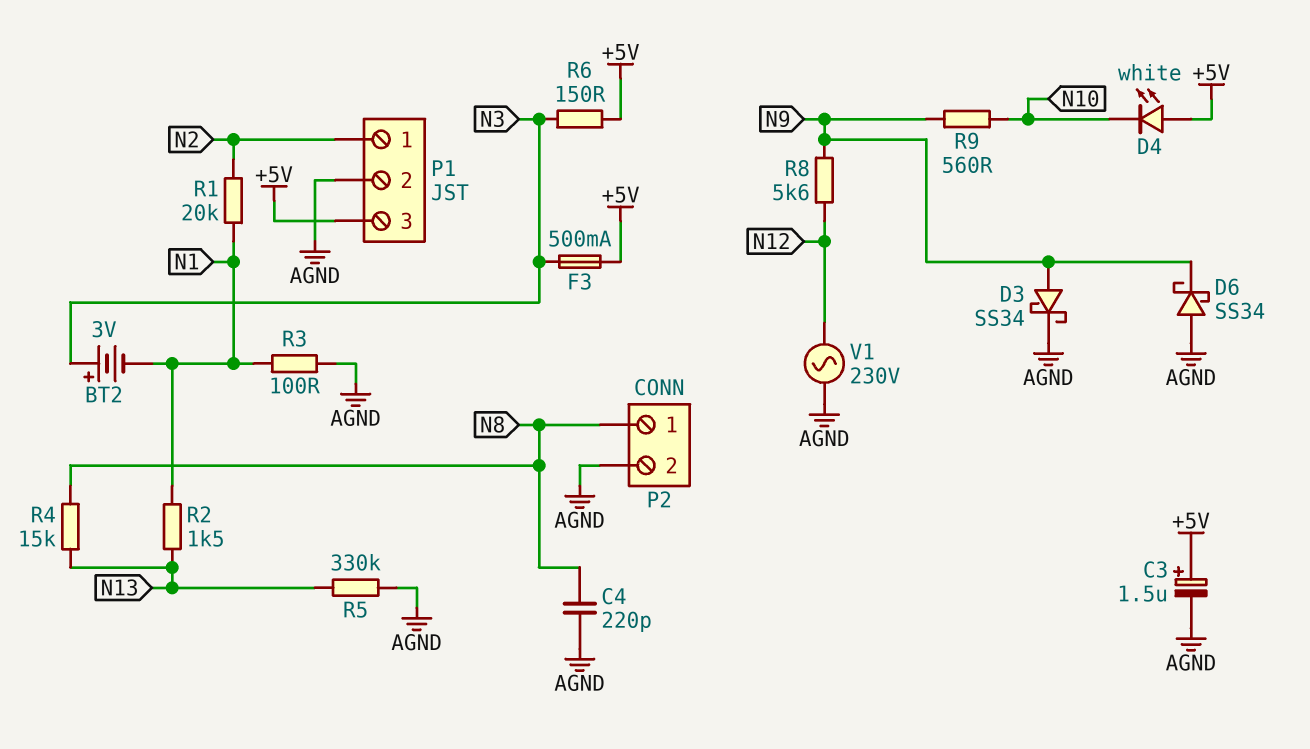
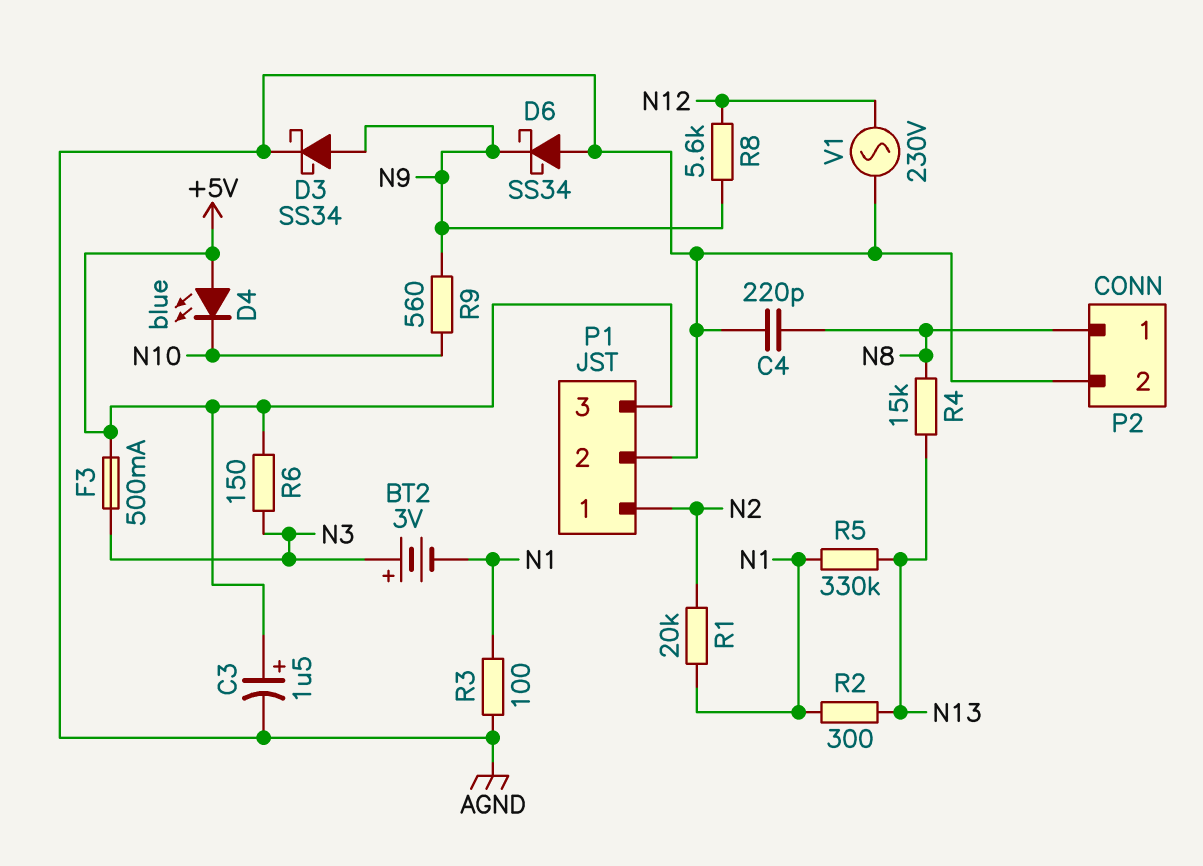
D4: LED white (A +5V, K N10) -> LED blue (A +5V, K N10)
R2: 1.5k (N1, N13) -> 300 (N1, N13)
R5: 330k (AGND, N13) -> 330k (N1, N13)

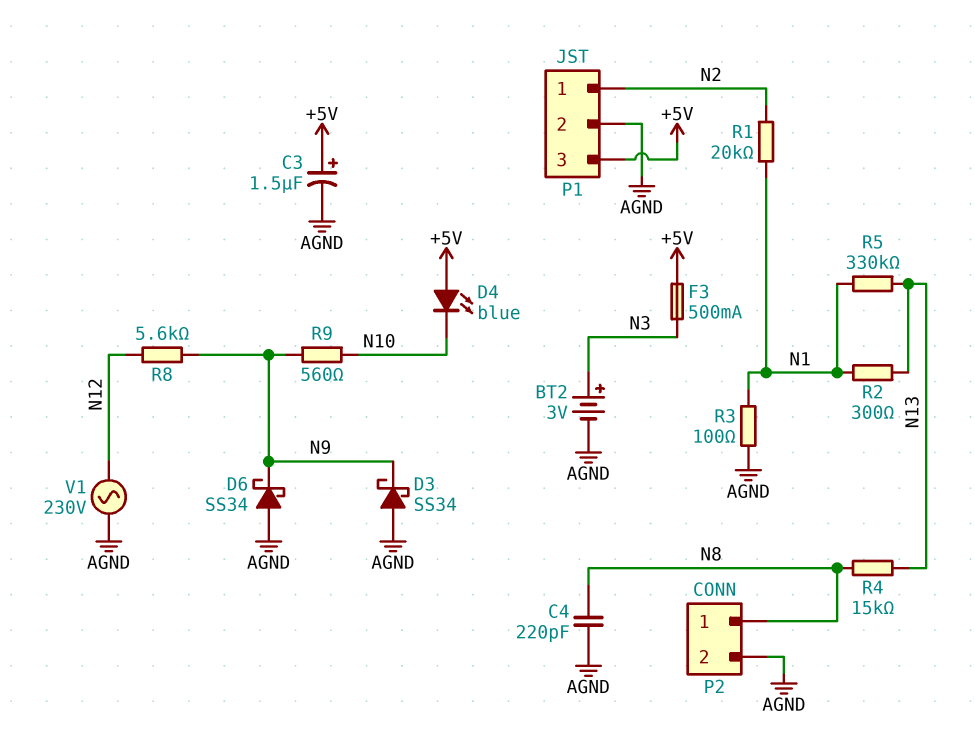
BT2: 3V (plus N3, minus N1) -> 3V (plus N3, minus AGND)
D3: schottky SS34 (A N9, K AGND) -> schottky SS34 (A AGND, K N9)
R6: 150 (+5V, N3) -> none

